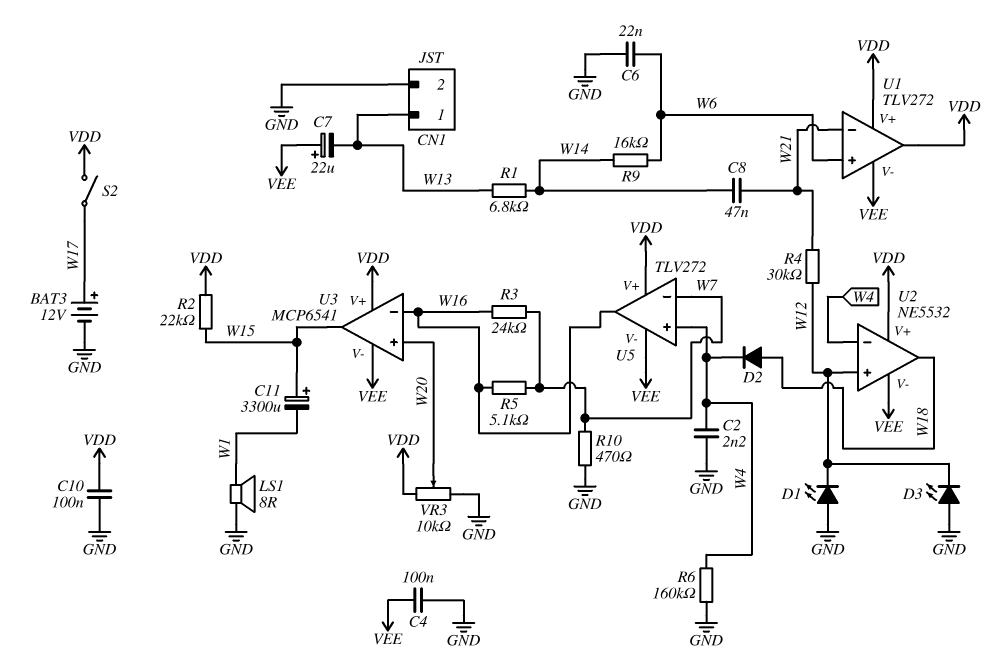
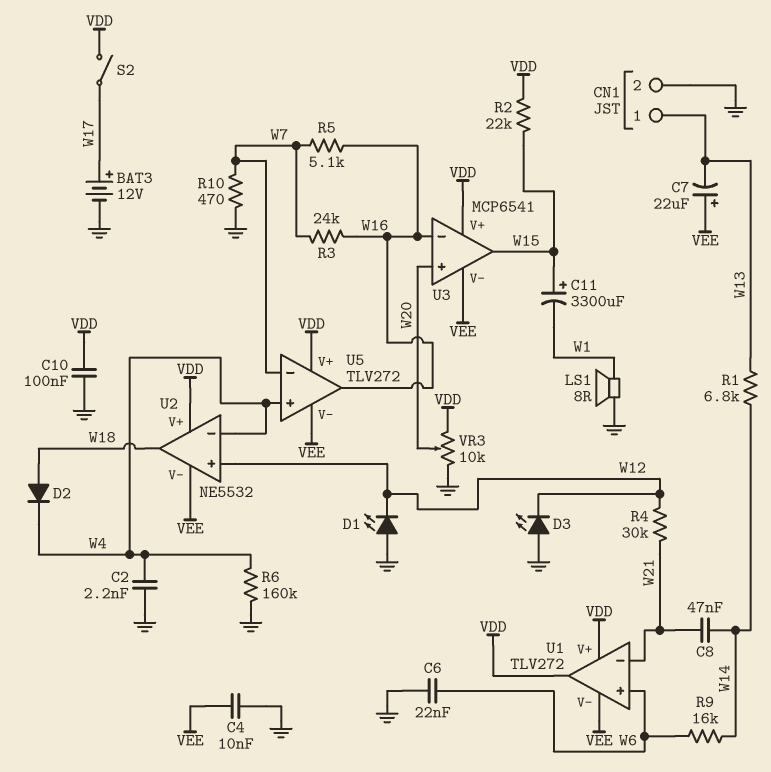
C4: 100nF (GND, VEE) -> 10nF (GND, VEE)

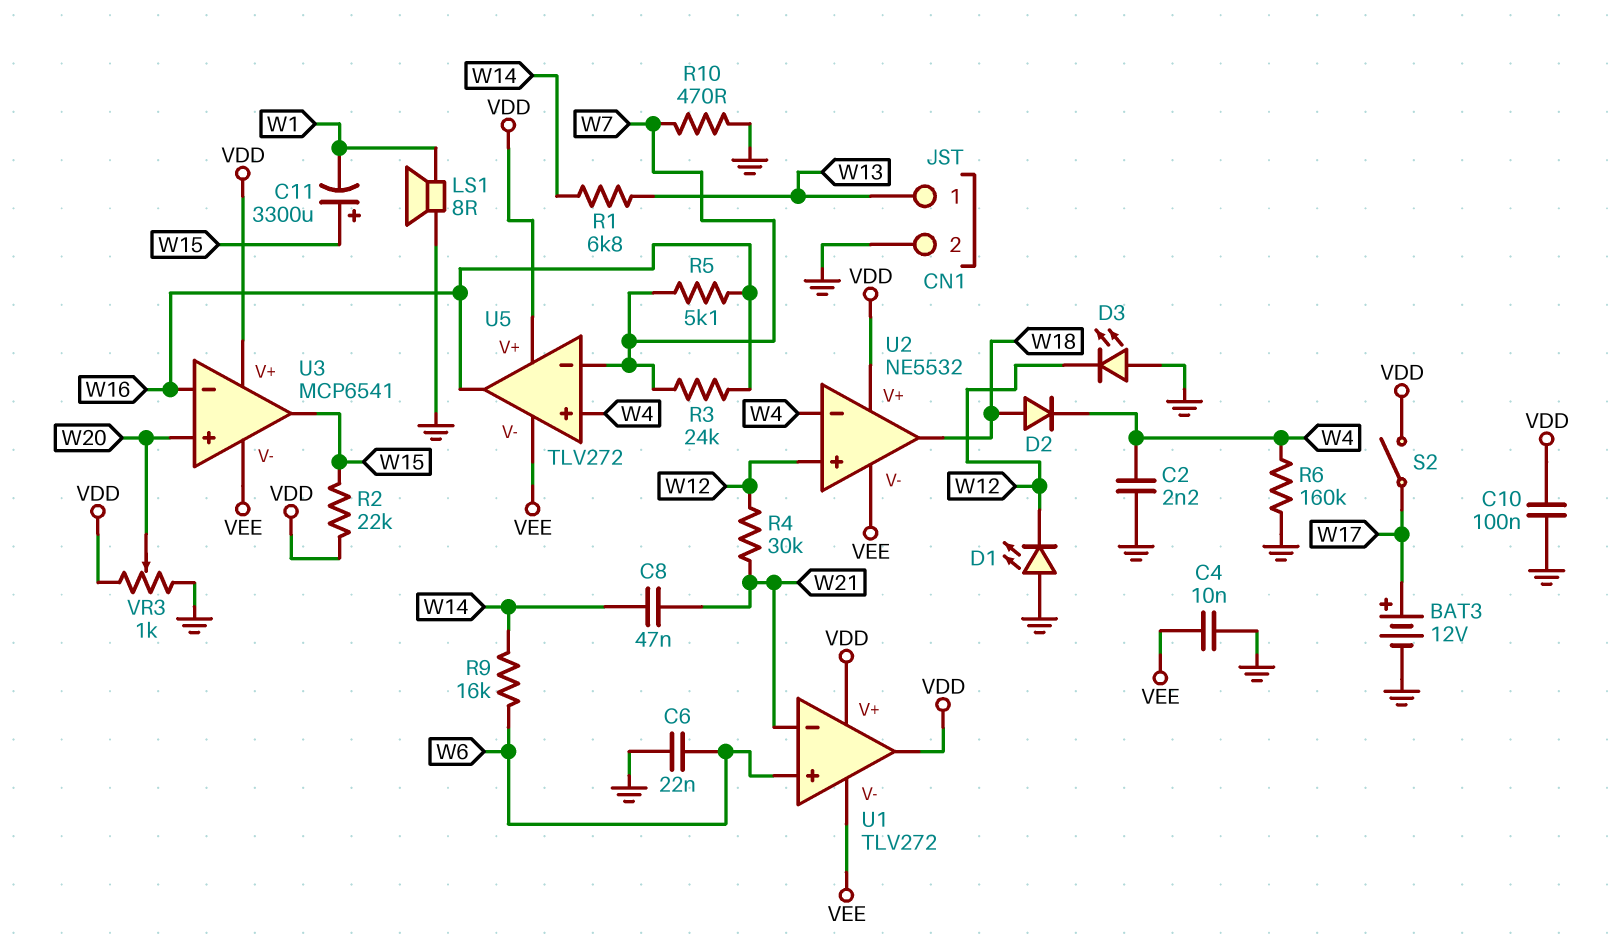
C7: 22uF (plus VEE, minus W13) -> none
VR3: 10k (GND, VDD, wiper W20) -> 1k (GND, VDD, wiper W20)

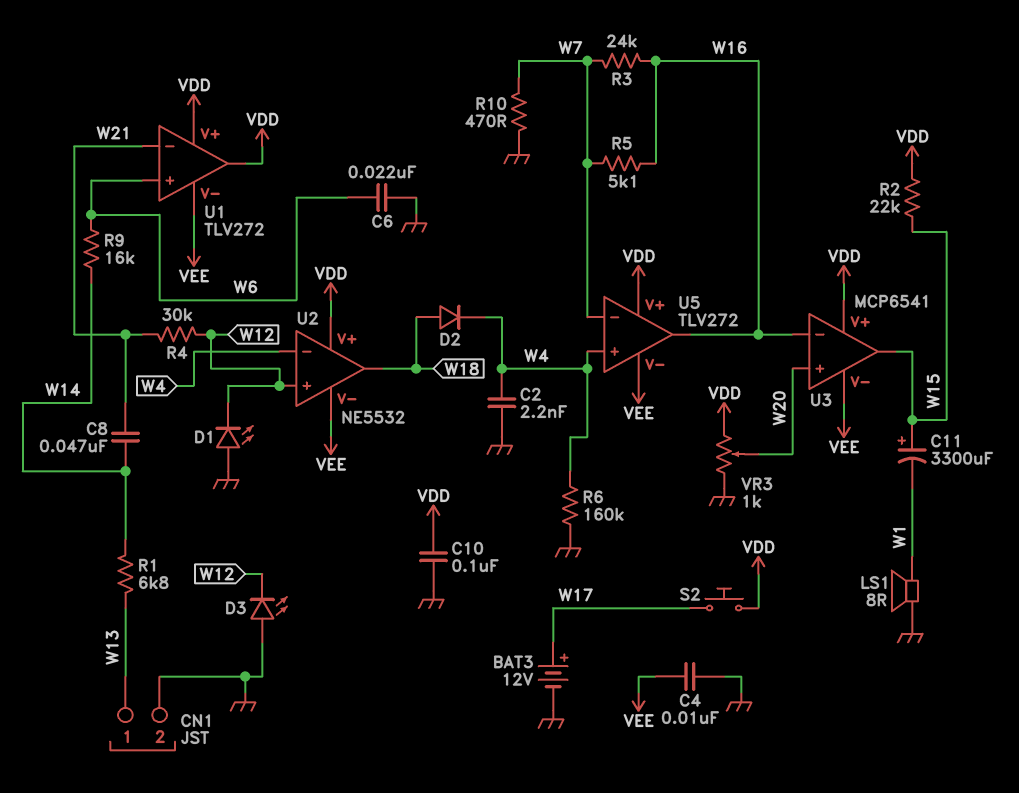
S2: switch (VDD, W17) -> button (VDD, W17)

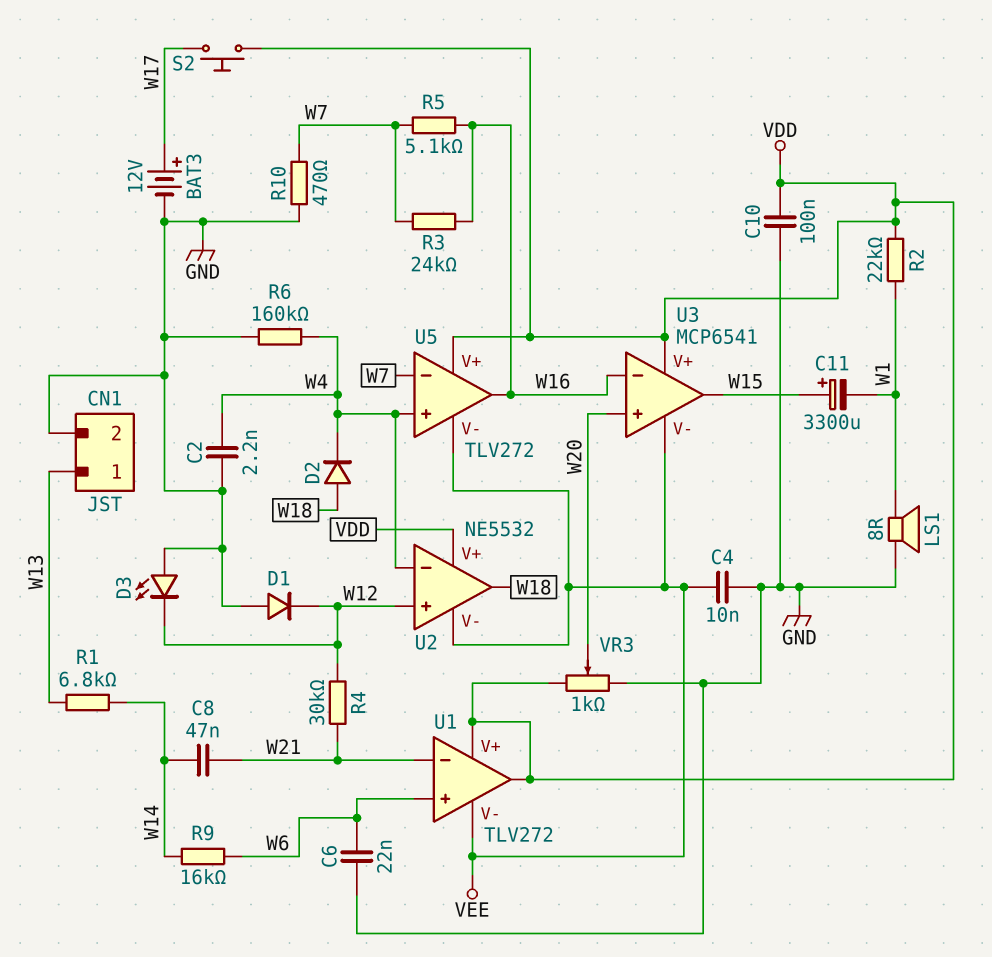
D1: LED (A GND, K W12) -> diode (A GND, K W12)
R2: 22k (VDD, W15) -> 22k (VDD, W1)

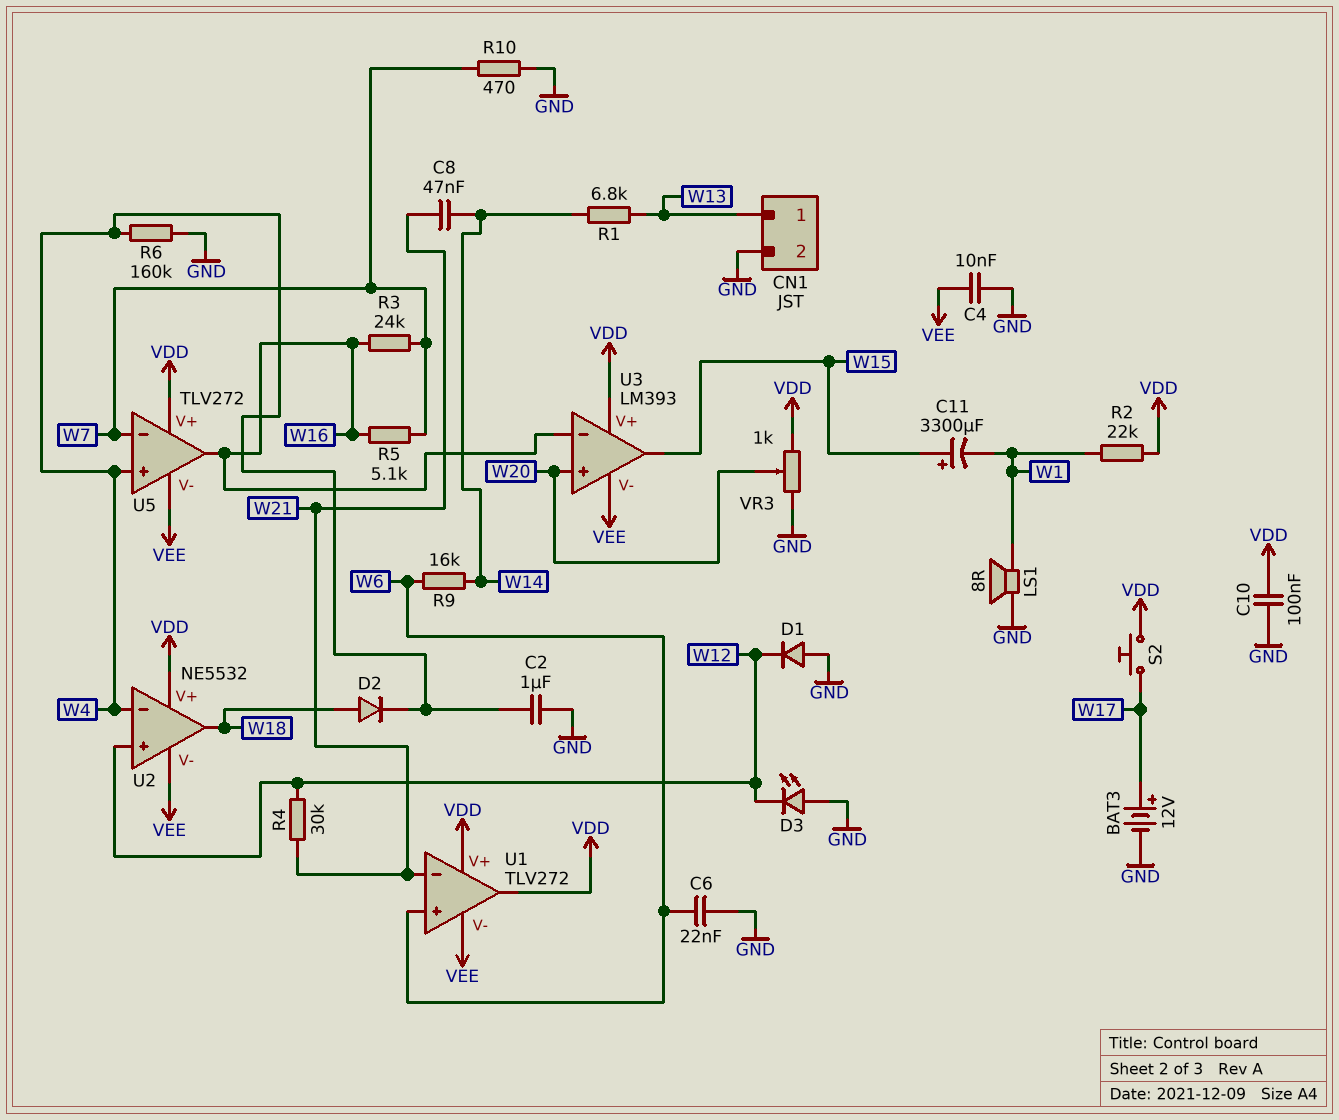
C2: 2.2nF (GND, W4) -> 1uF (GND, W4)
U3: MCP6541 -> LM393

